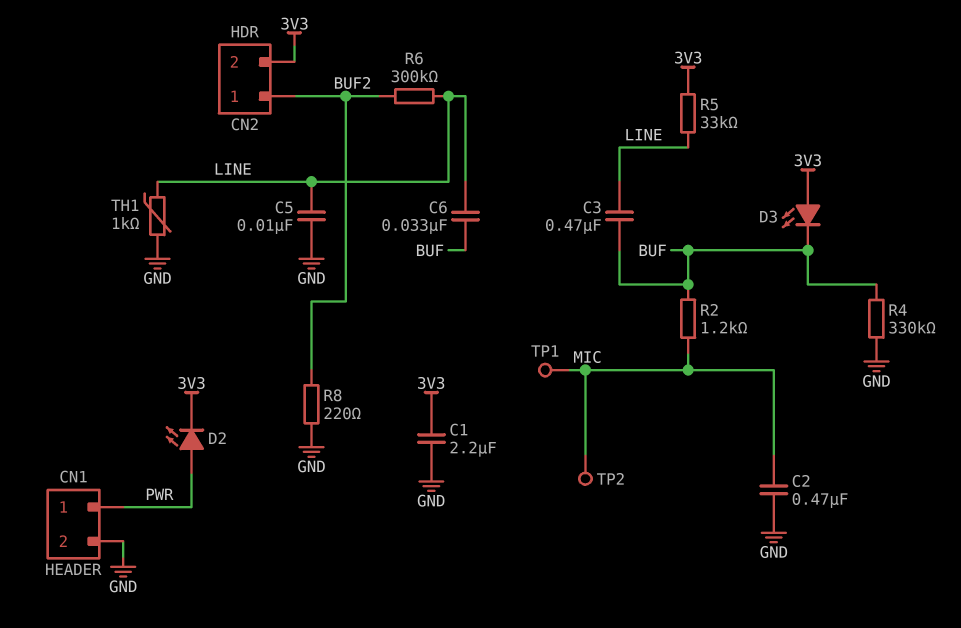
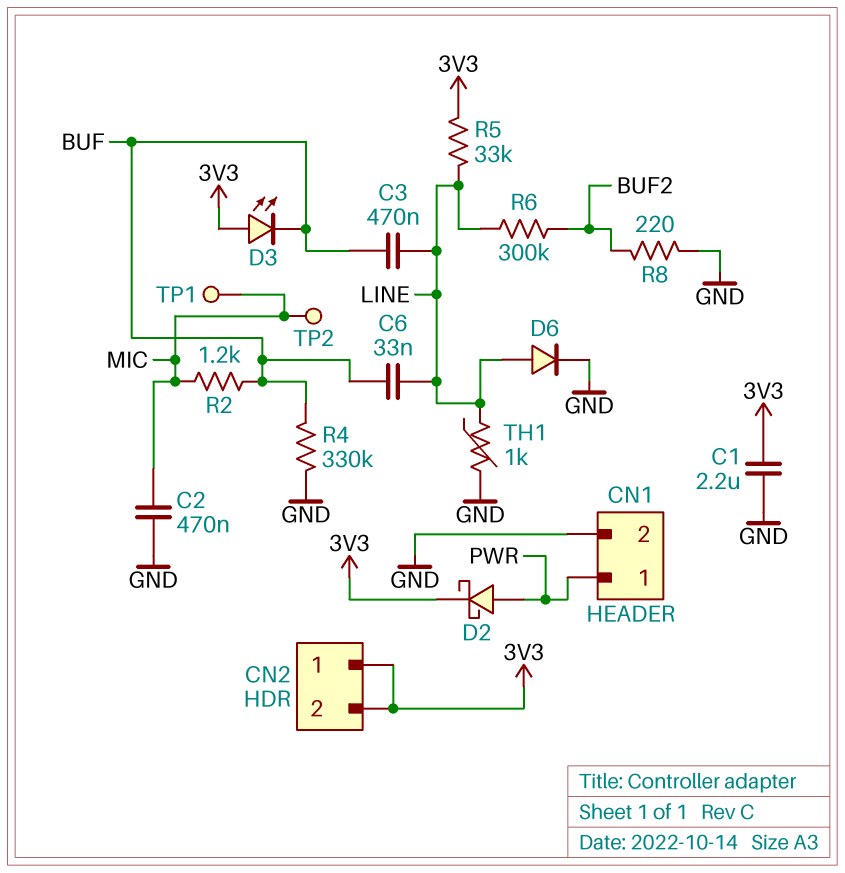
C5: 10nF (GND, LINE) -> none
CN2 pin 1: BUF2 -> 3V3
D2: LED (A PWR, K 3V3) -> schottky (A PWR, K 3V3)
D6: none -> diode (A LINE, K GND)

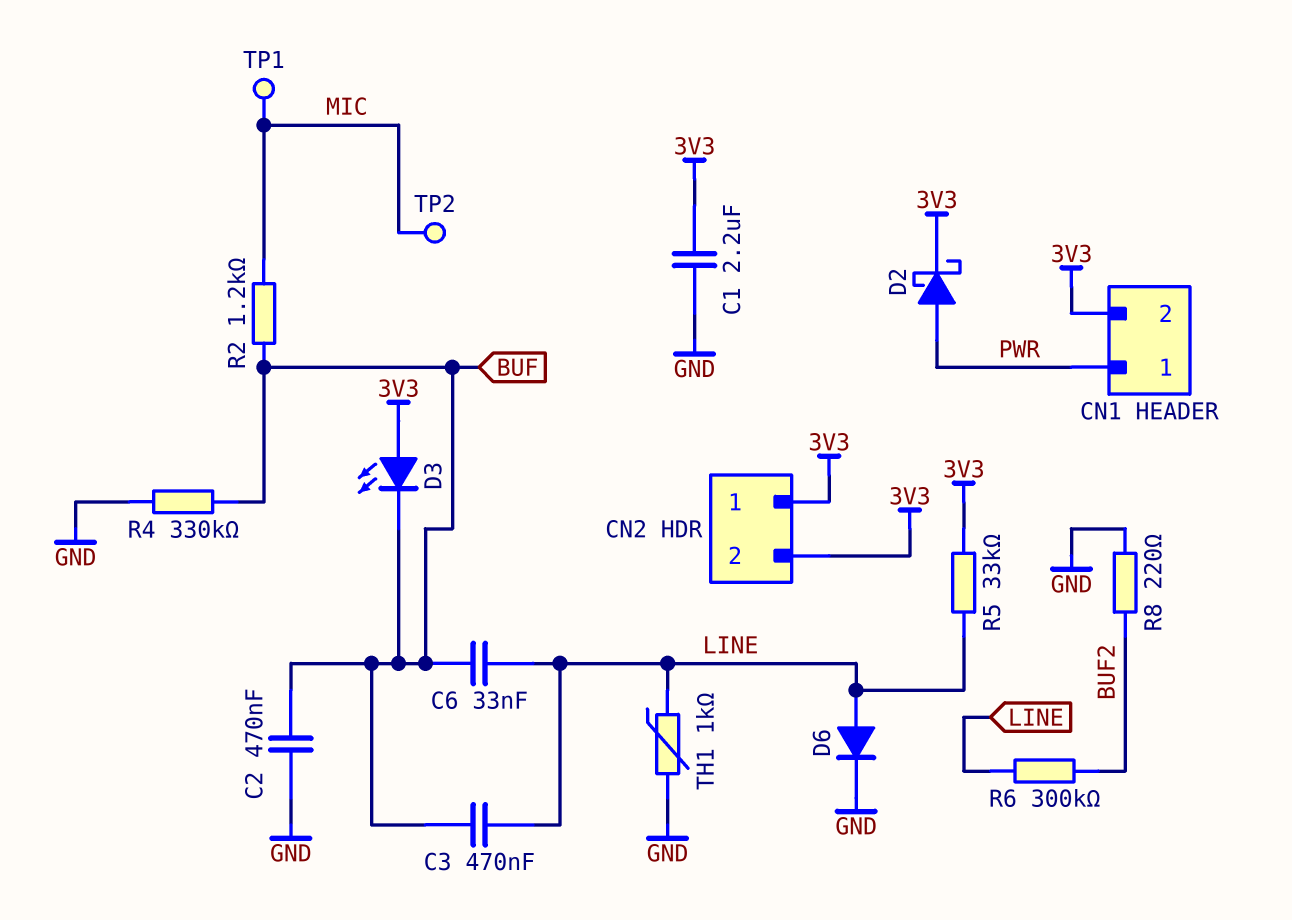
C2: 470nF (GND, MIC) -> 470nF (BUF, GND)
CN1 pin 2: GND -> 3V3

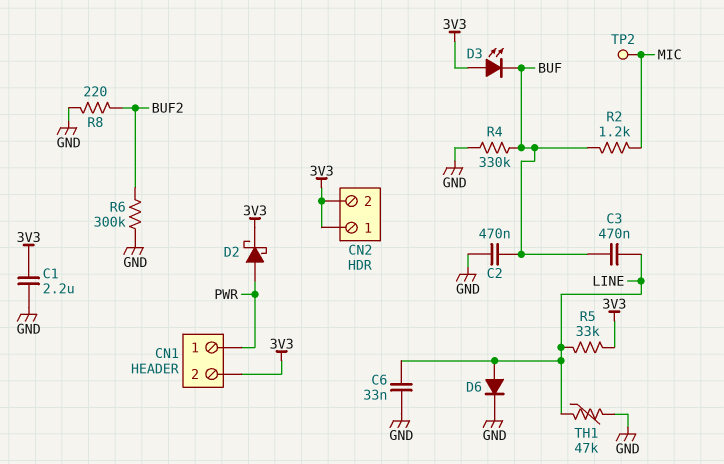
C6: 33nF (BUF, LINE) -> 33nF (GND, LINE)
R6: 300k (BUF2, LINE) -> 300k (BUF2, GND)
TH1: 1k (GND, LINE) -> 47k (GND, LINE)
TP1: test point (MIC) -> none

